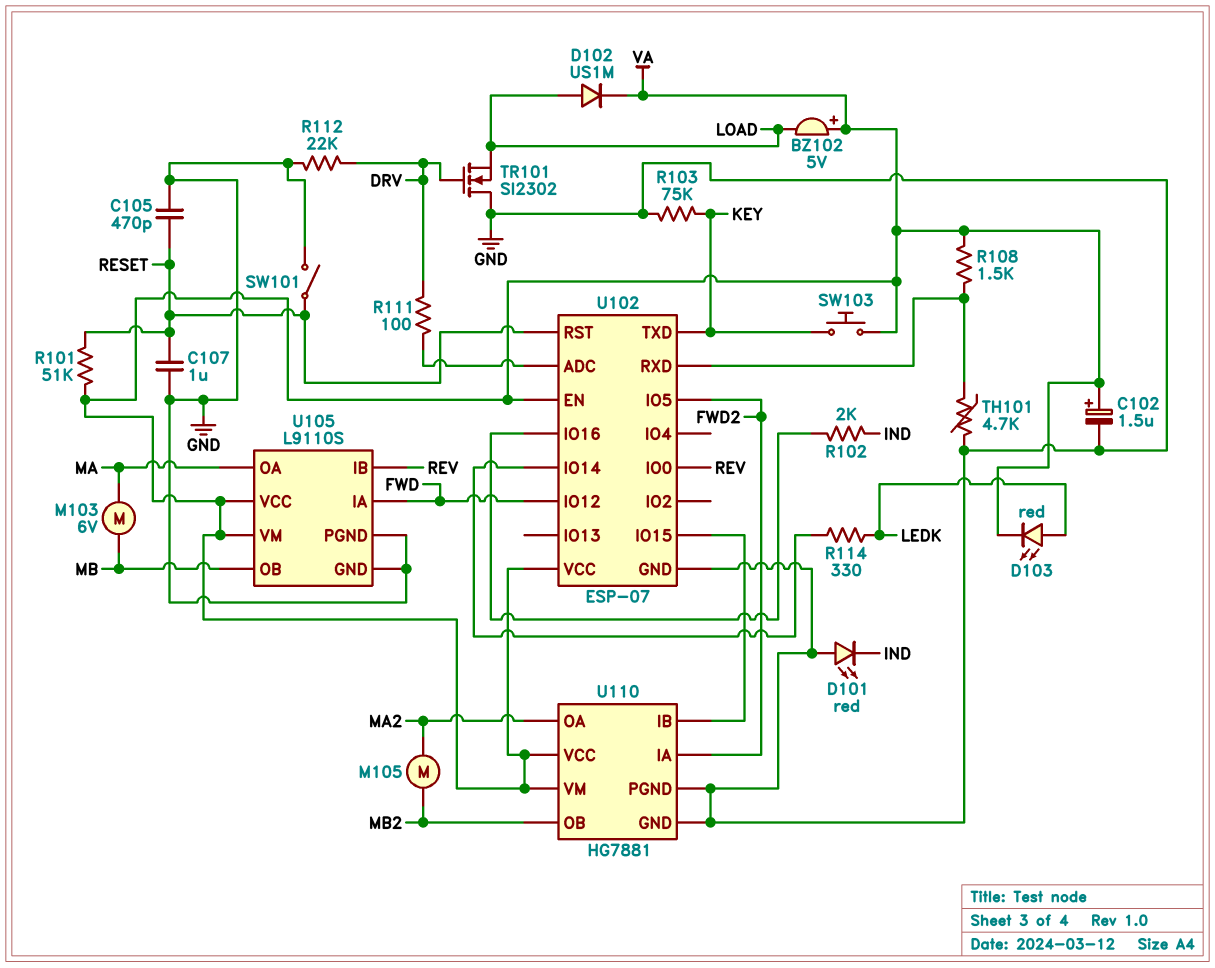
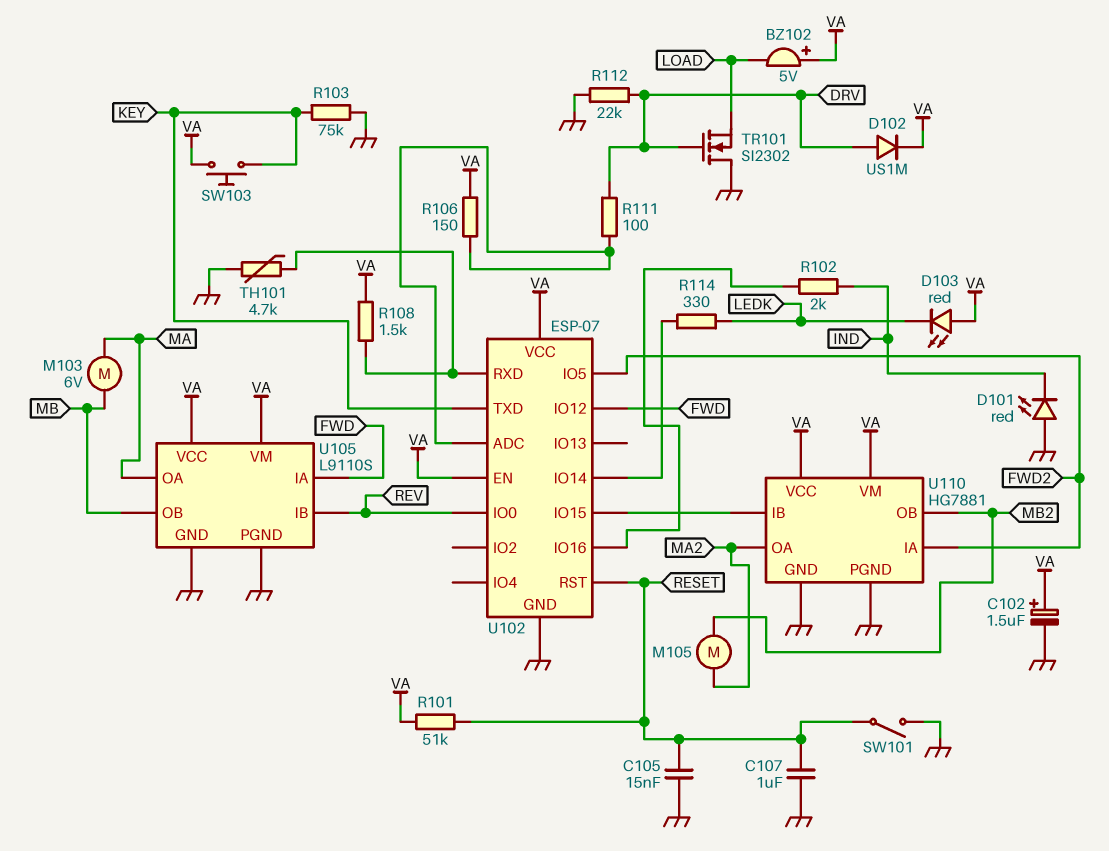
C105: 470pF (GND, RESET) -> 15nF (GND, RESET)
D102: diode US1M (A LOAD, K VA) -> diode US1M (A DRV, K VA)
D103: LED red (A LEDK, K VA) -> LED red (A VA, K LEDK)
R106: none -> 150 (U102/ADC, VA)

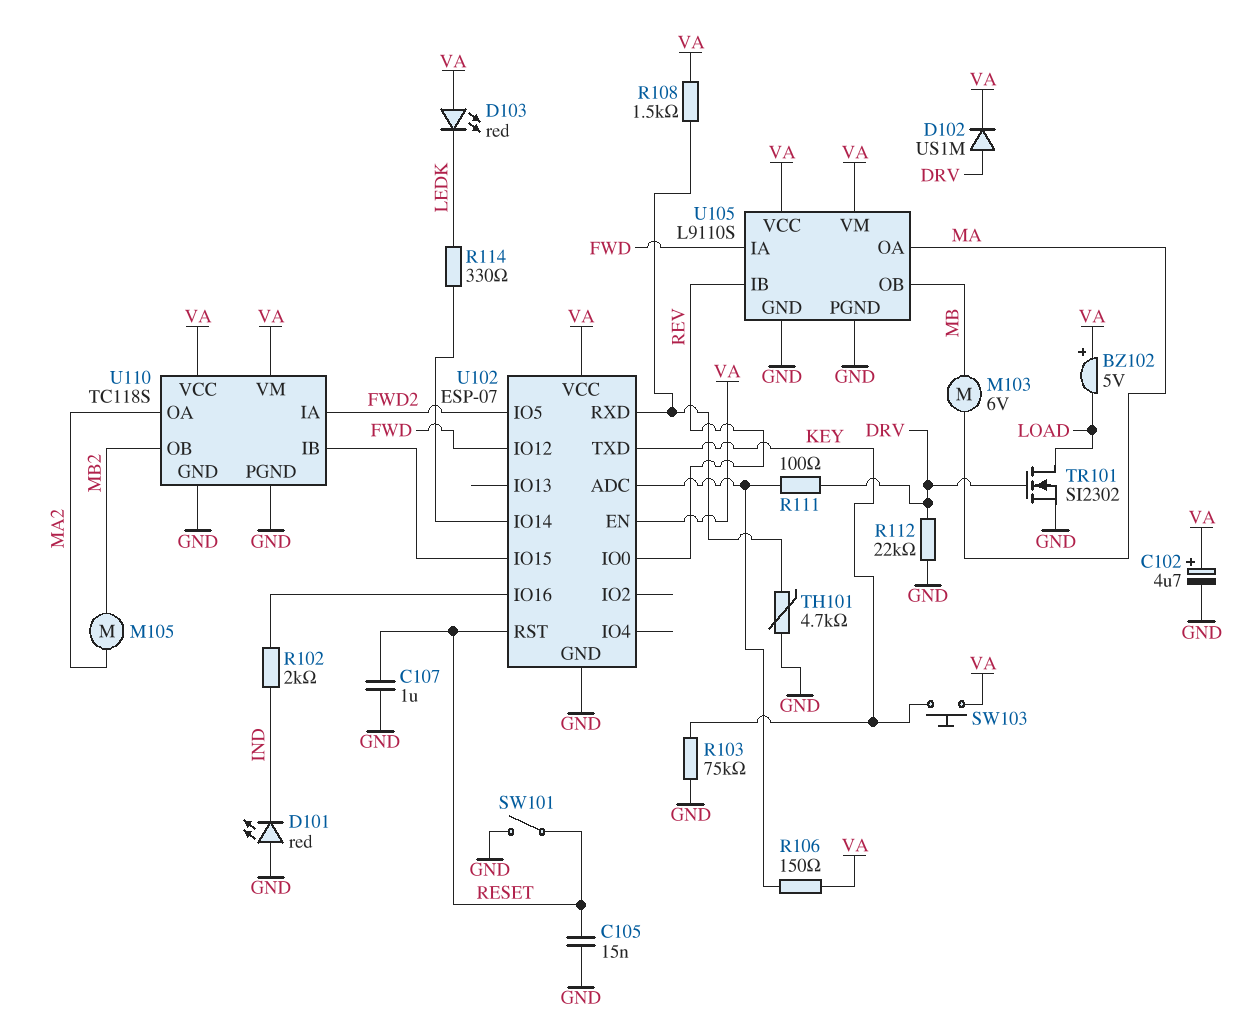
C102: 1.5uF (plus VA, minus GND) -> 4.7uF (plus VA, minus GND)
R101: 51k (RESET, VA) -> none
TR101: NMOS SI2302 (G DRV, D GND, S LOAD) -> NMOS SI2302 (G DRV, D LOAD, S GND)
U110: HG7881 -> TC118S

